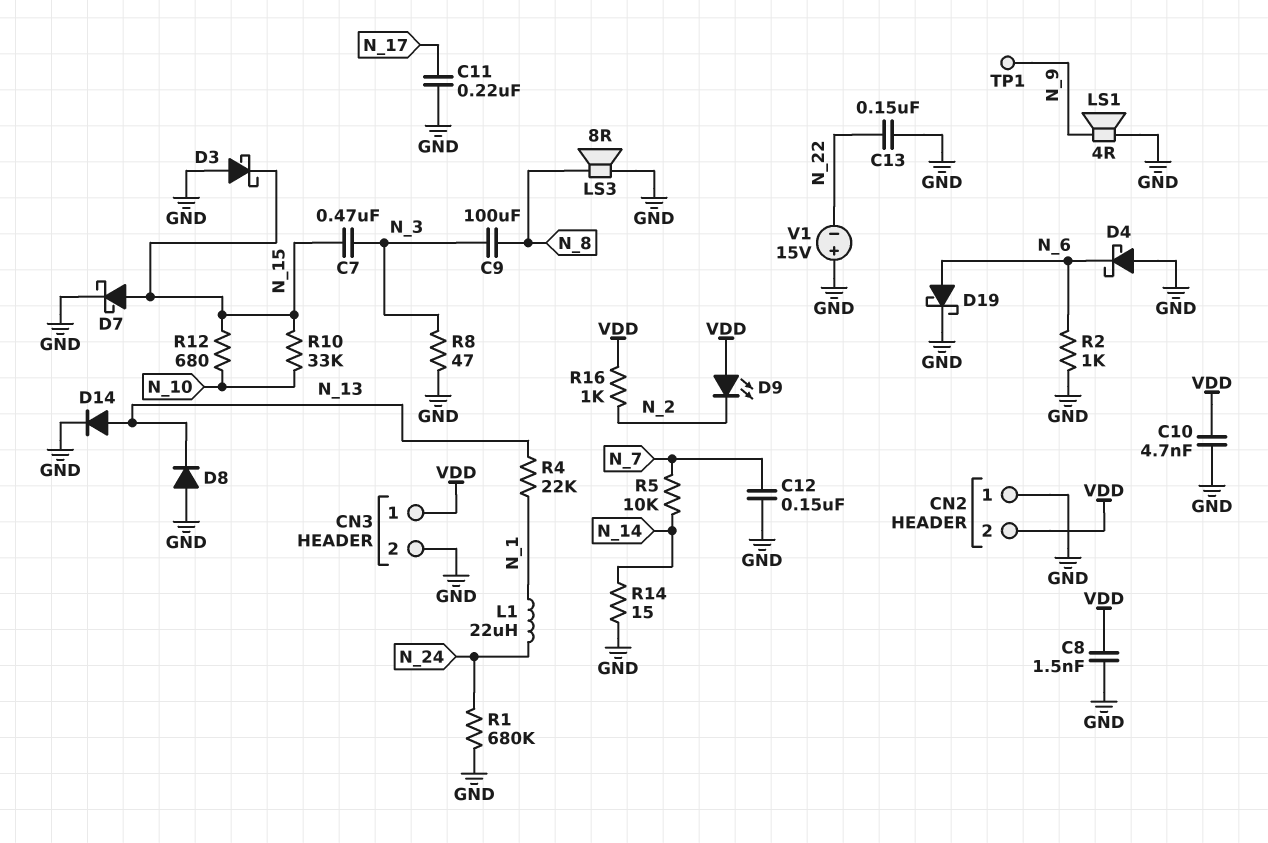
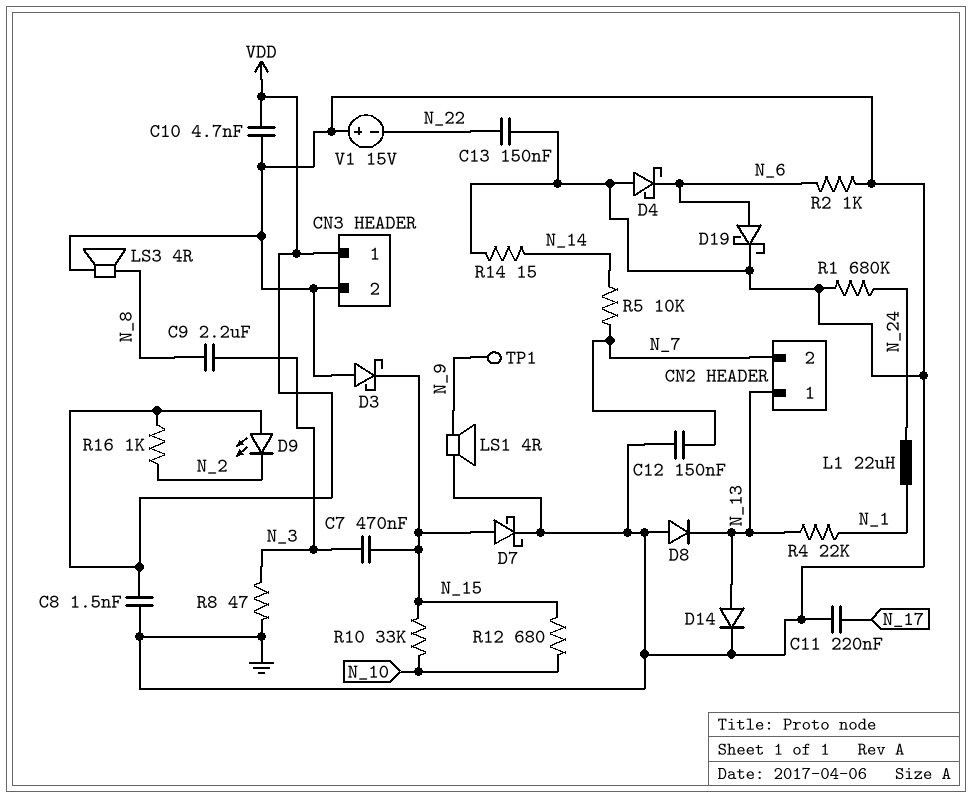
C9: 100uF (N_3, N_8) -> 2.2uF (N_3, N_8)
CN2 pin 1: GND -> N_13
CN2 pin 2: VDD -> N_7
LS3: speaker 8R (GND, N_8) -> speaker 4R (GND, N_8)

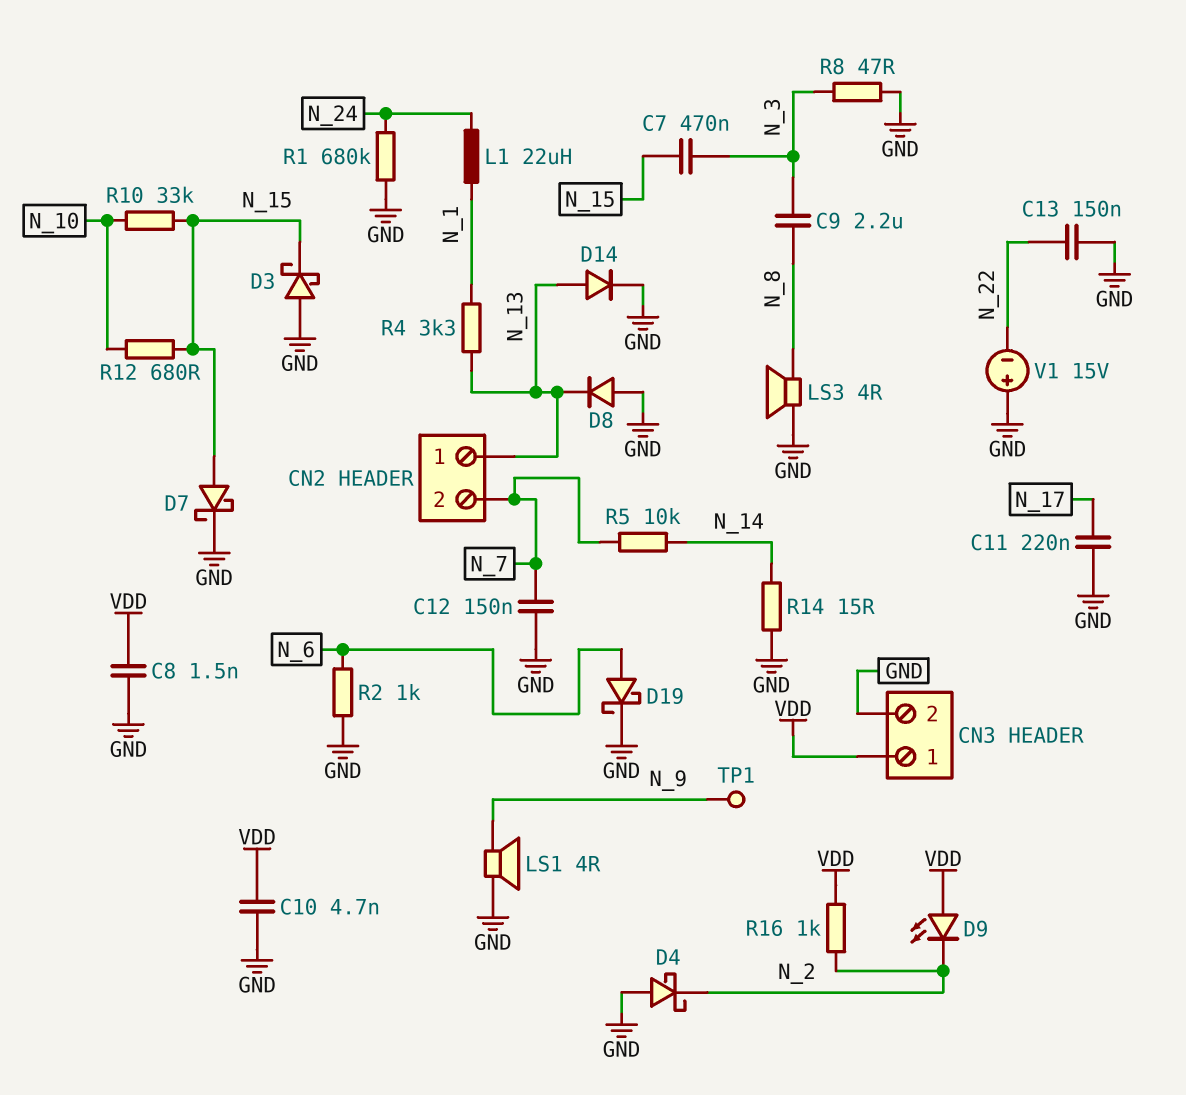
D4: schottky (A GND, K N_6) -> schottky (A GND, K N_2)
R4: 22k (N_1, N_13) -> 3.3k (N_1, N_13)

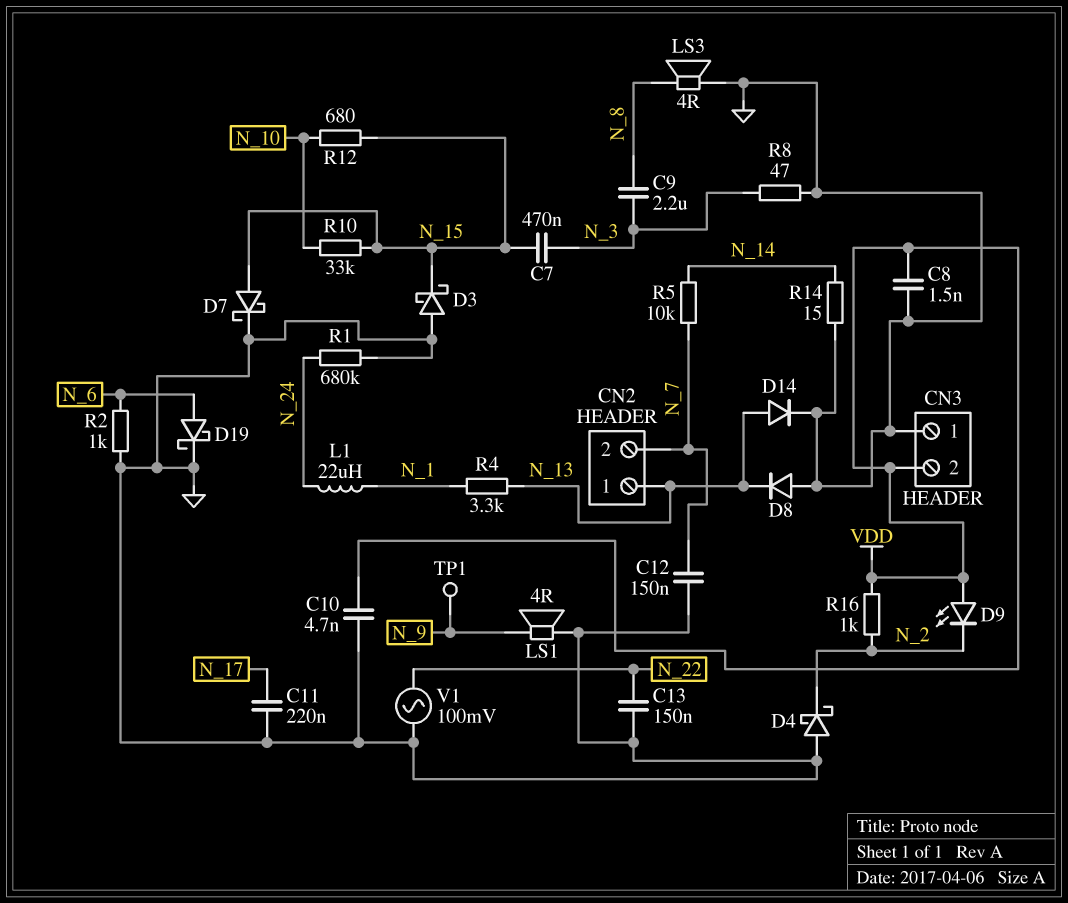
CN3 pin 1: VDD -> GND
CN3 pin 2: GND -> VDD
V1: 15V (plus GND, minus N_22) -> AC 100mV (GND, N_22)

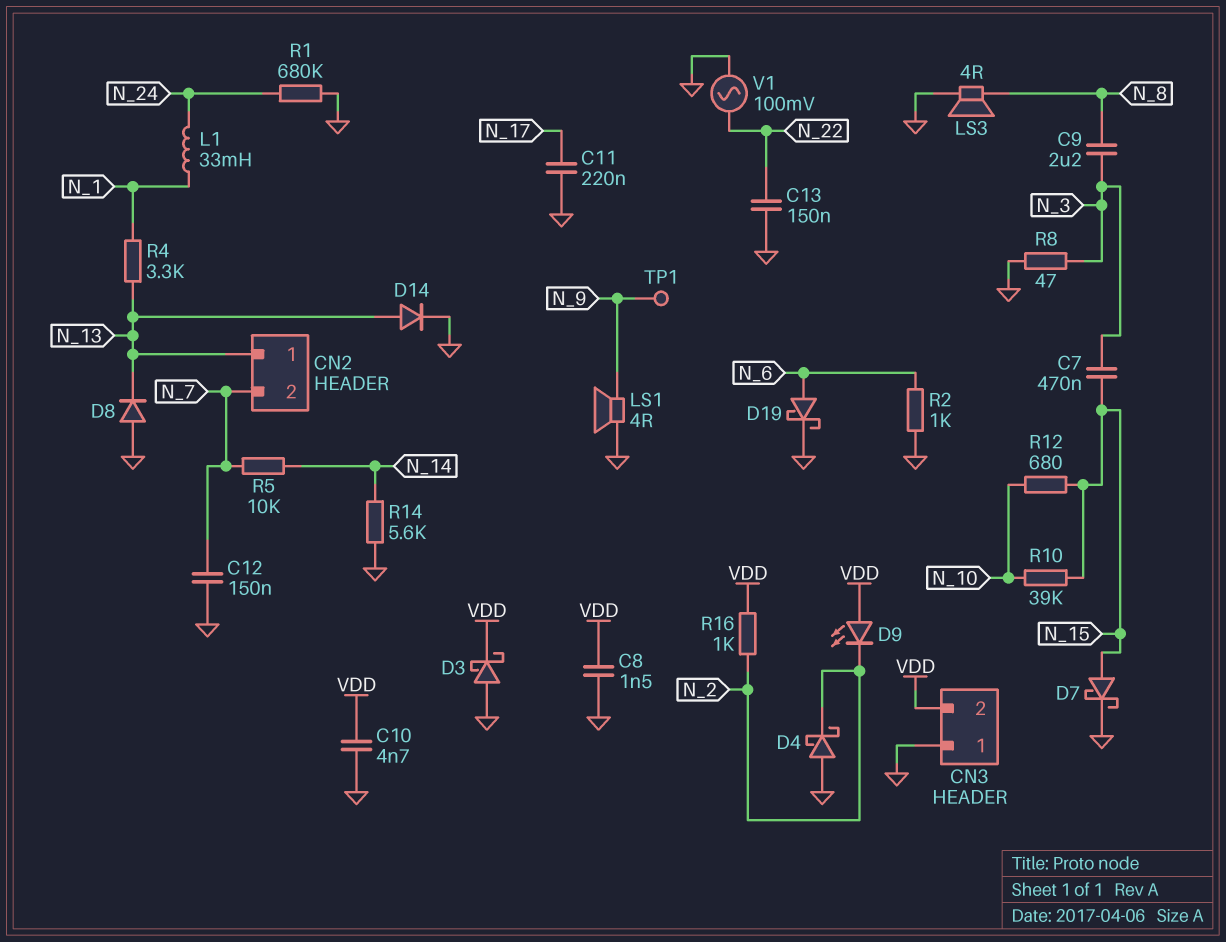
D3: schottky (A GND, K N_15) -> schottky (A GND, K VDD)
L1: 22uH (N_1, N_24) -> 33mH (N_1, N_24)
R10: 33k (N_10, N_15) -> 39k (N_10, N_15)
R14: 15 (GND, N_14) -> 5.6k (GND, N_14)

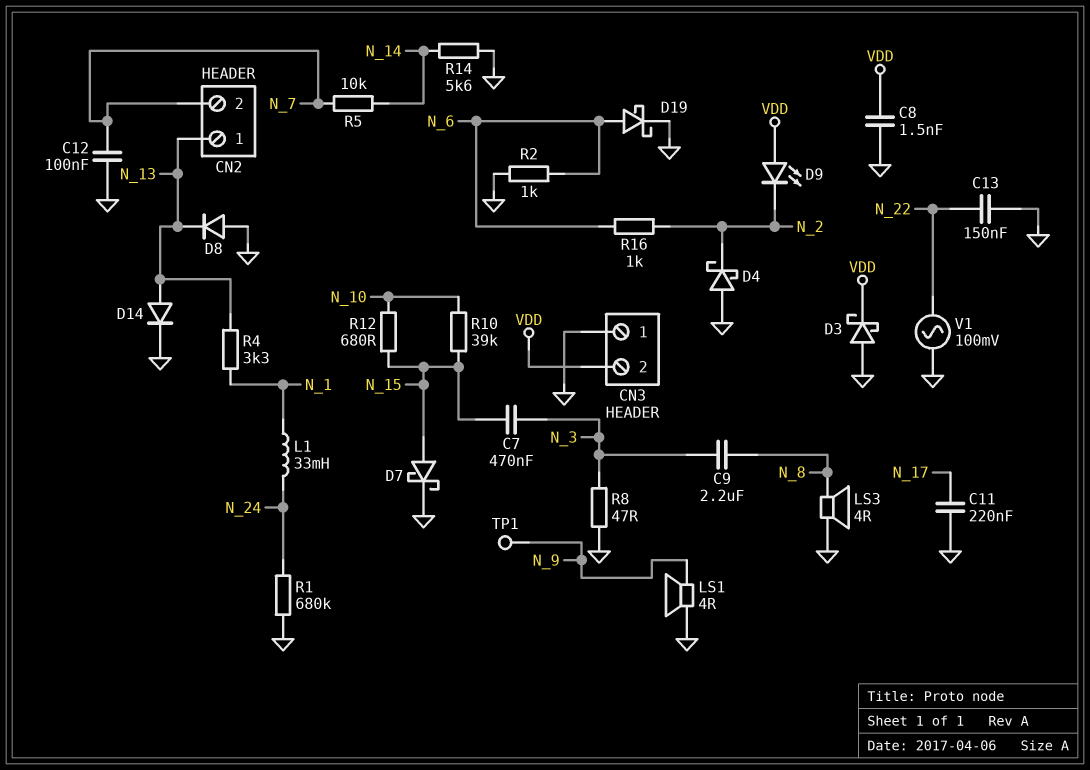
C10: 4.7nF (GND, VDD) -> none
C12: 150nF (GND, N_7) -> 100nF (GND, N_7)
R16: 1k (N_2, VDD) -> 1k (N_2, N_6)

